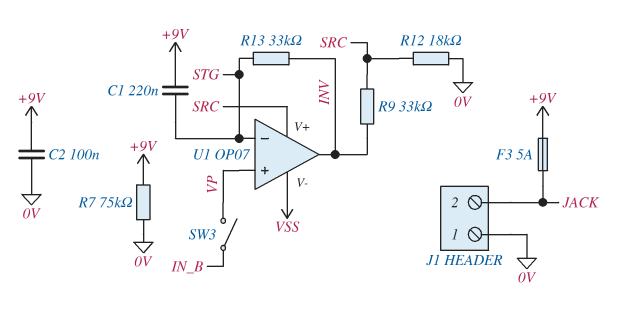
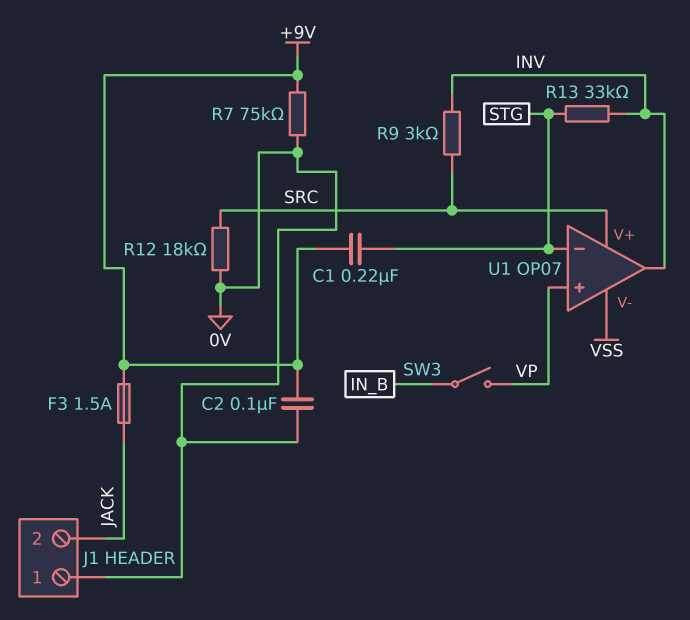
F3: 5A (+9V, JACK) -> 1.5A (+9V, JACK)
R9: 33k (INV, SRC) -> 3k (INV, SRC)

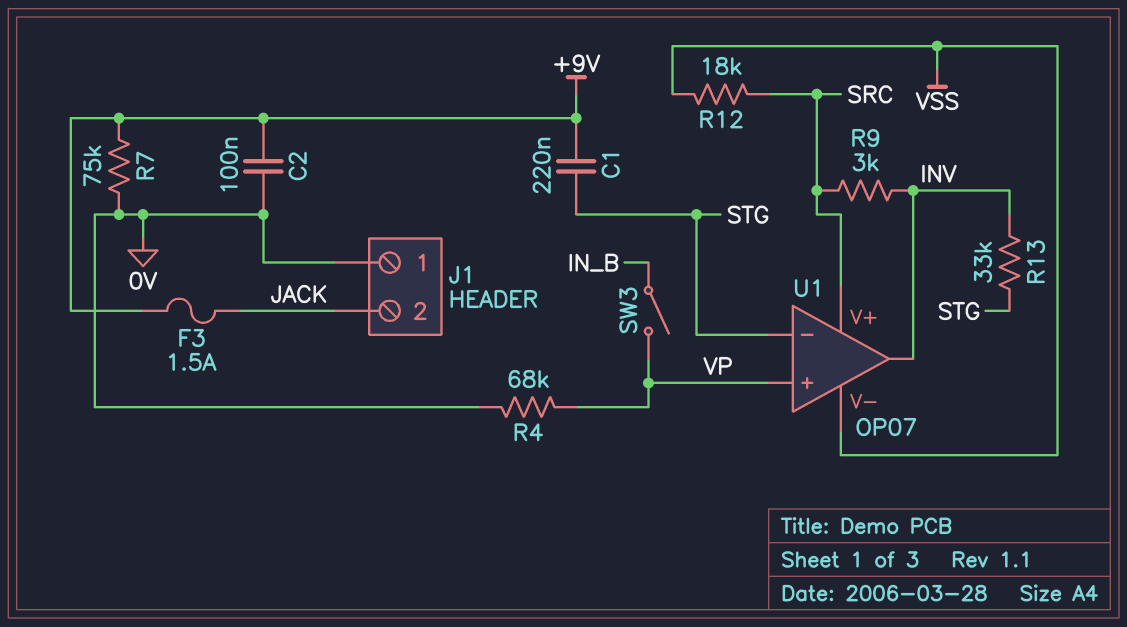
R4: none -> 68k (0V, VP)
R12: 18k (0V, SRC) -> 18k (SRC, VSS)

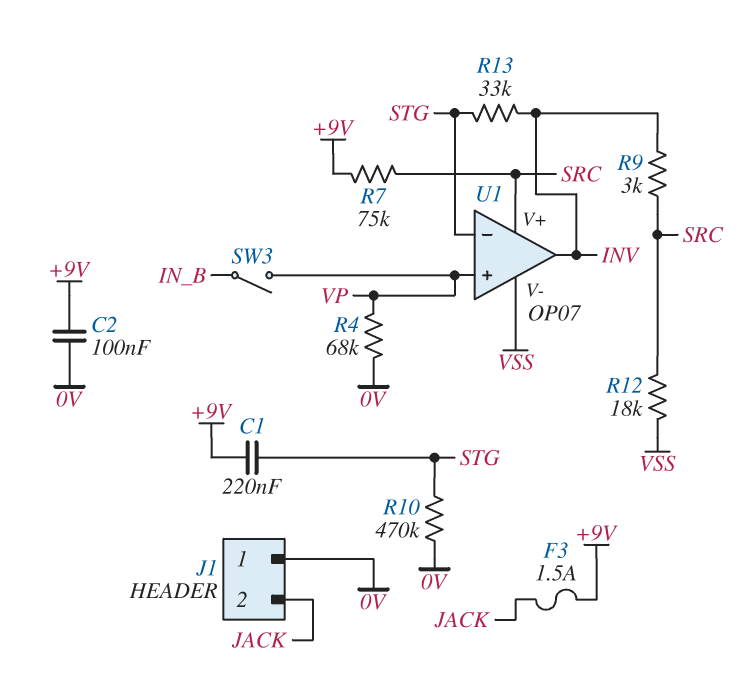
R7: 75k (+9V, 0V) -> 75k (+9V, SRC)
R10: none -> 470k (0V, STG)

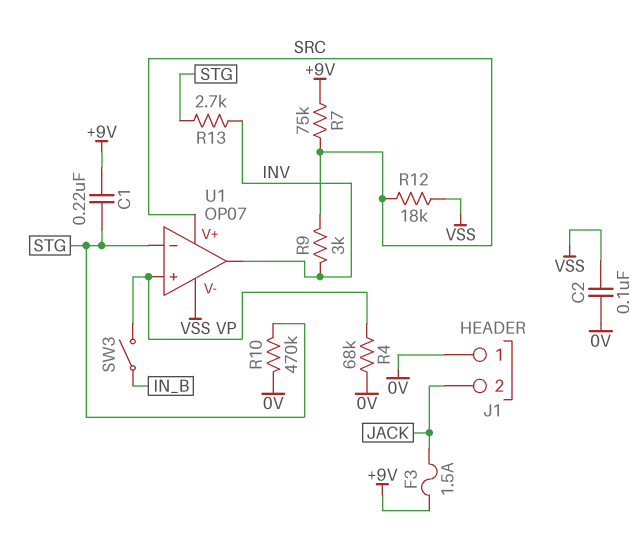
C2: 100nF (+9V, 0V) -> 100nF (0V, VSS)
R13: 33k (INV, STG) -> 2.7k (INV, STG)

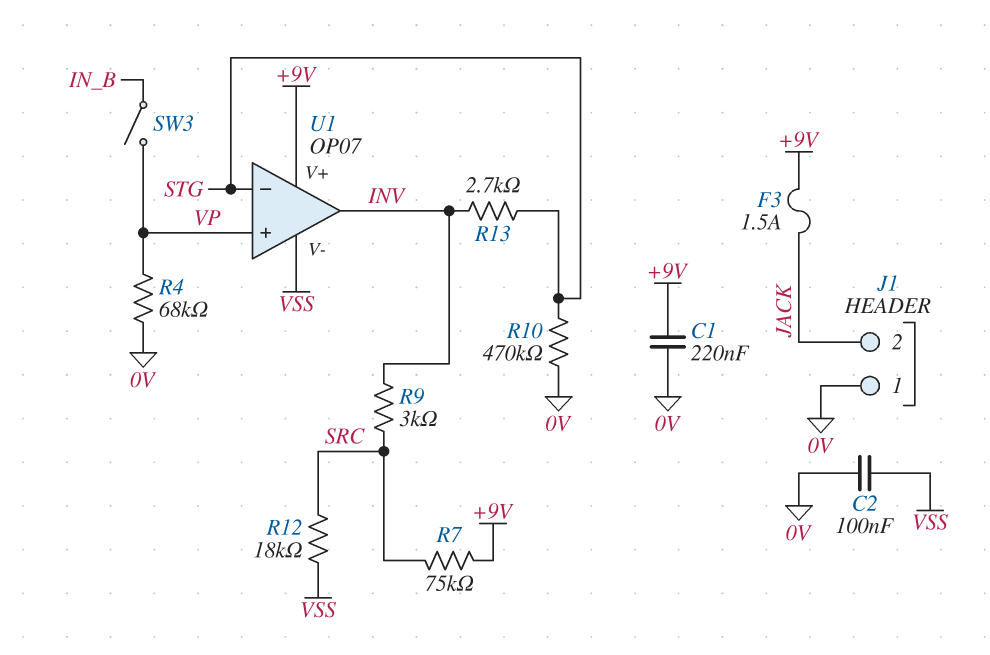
C1: 220nF (+9V, STG) -> 220nF (+9V, 0V)
U1 pin V+: SRC -> +9V

